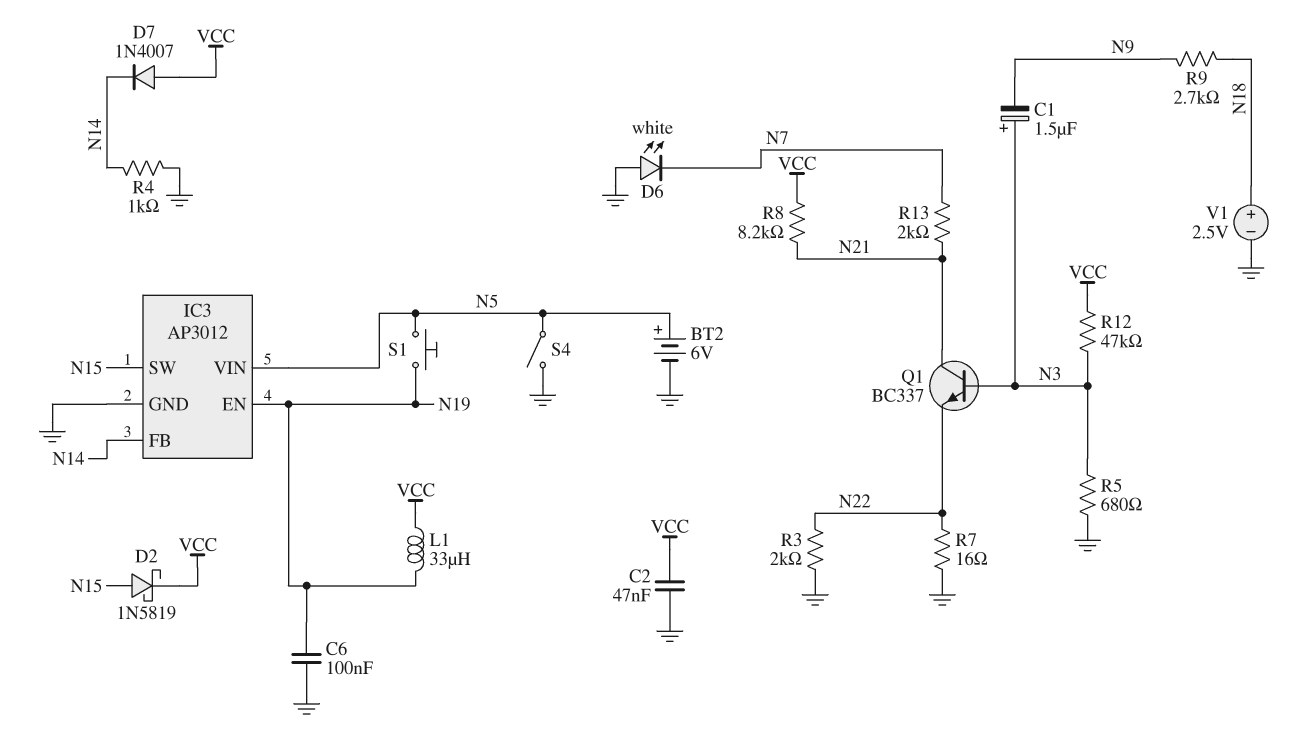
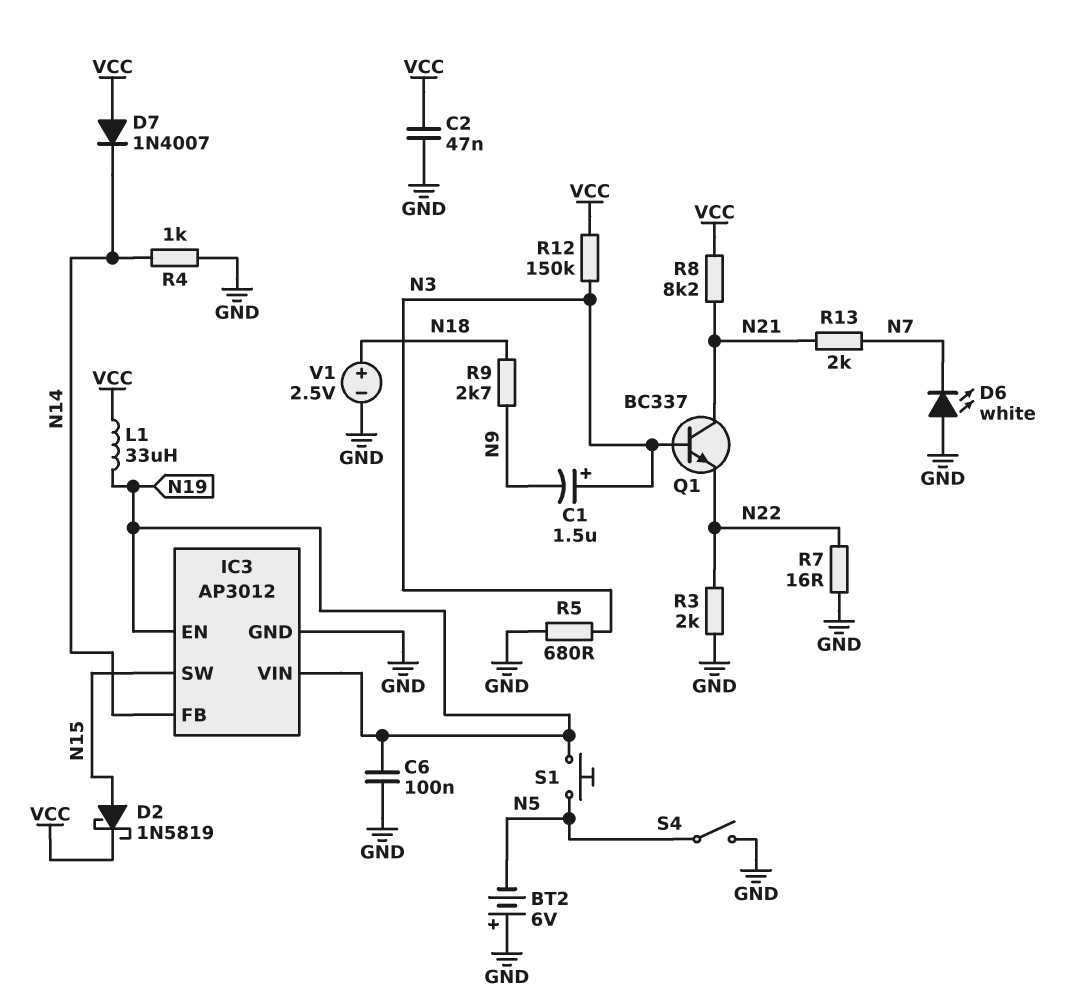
BT2: 6V (plus N5, minus GND) -> 6V (plus GND, minus N5)
IC3 pin VIN: N5 -> N19
R12: 47k (N3, VCC) -> 150k (N3, VCC)

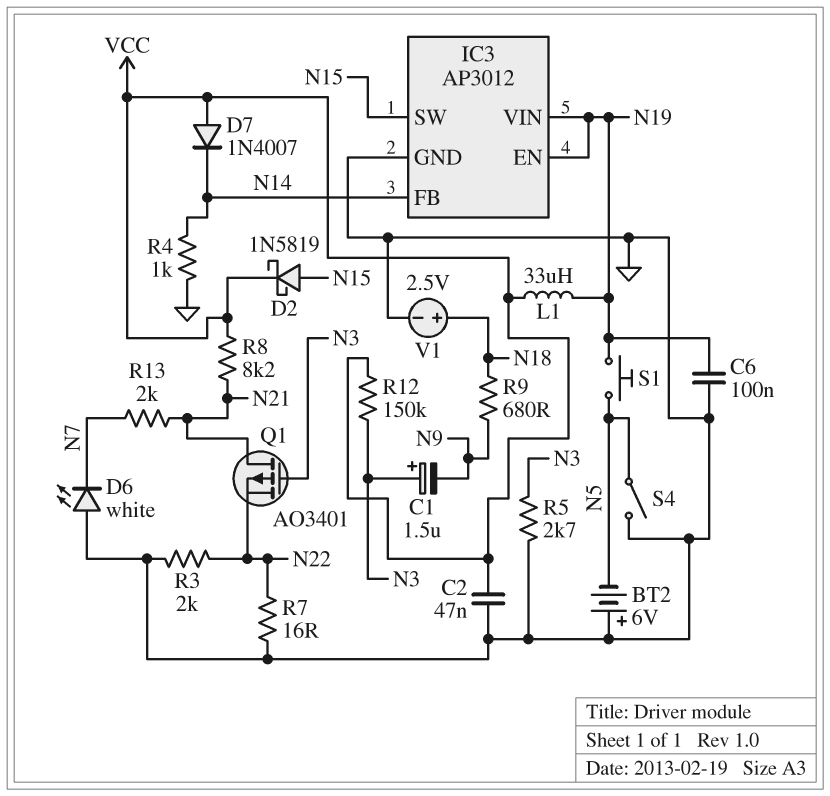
Q1: NPN BC337 (B N3, C N21, E N22) -> PMOS AO3401 (G N3, D N21, S N22)
R5: 680 (GND, N3) -> 2.7k (GND, N3)
R9: 2.7k (N9, N18) -> 680 (N9, N18)

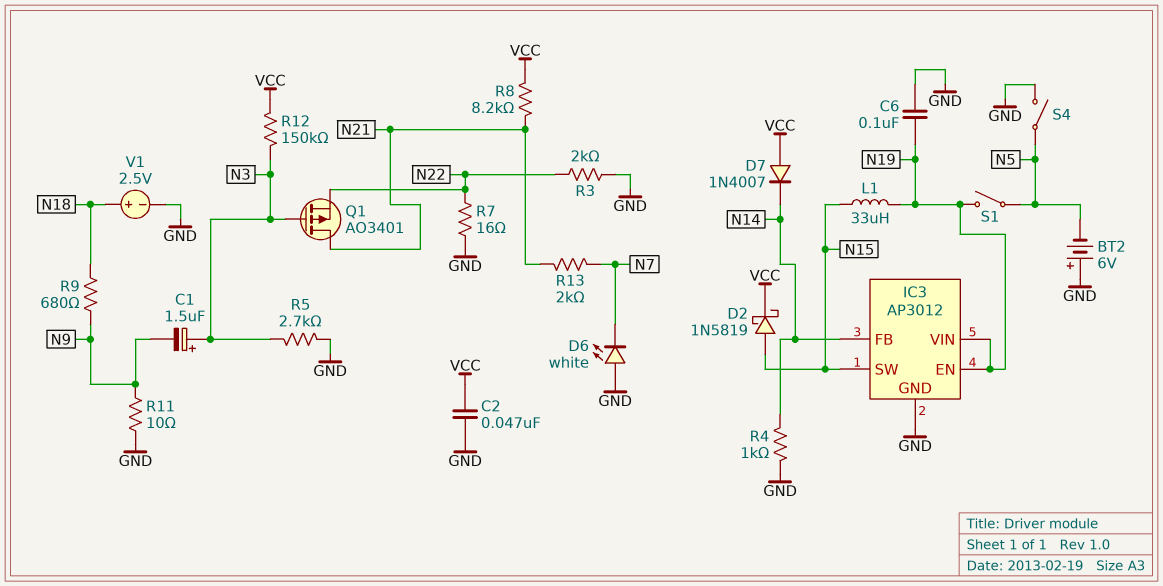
L1: 33uH (N19, VCC) -> 33uH (N15, N19)
R11: none -> 10 (GND, N9)
S1: button (N5, N19) -> switch (N5, N19)

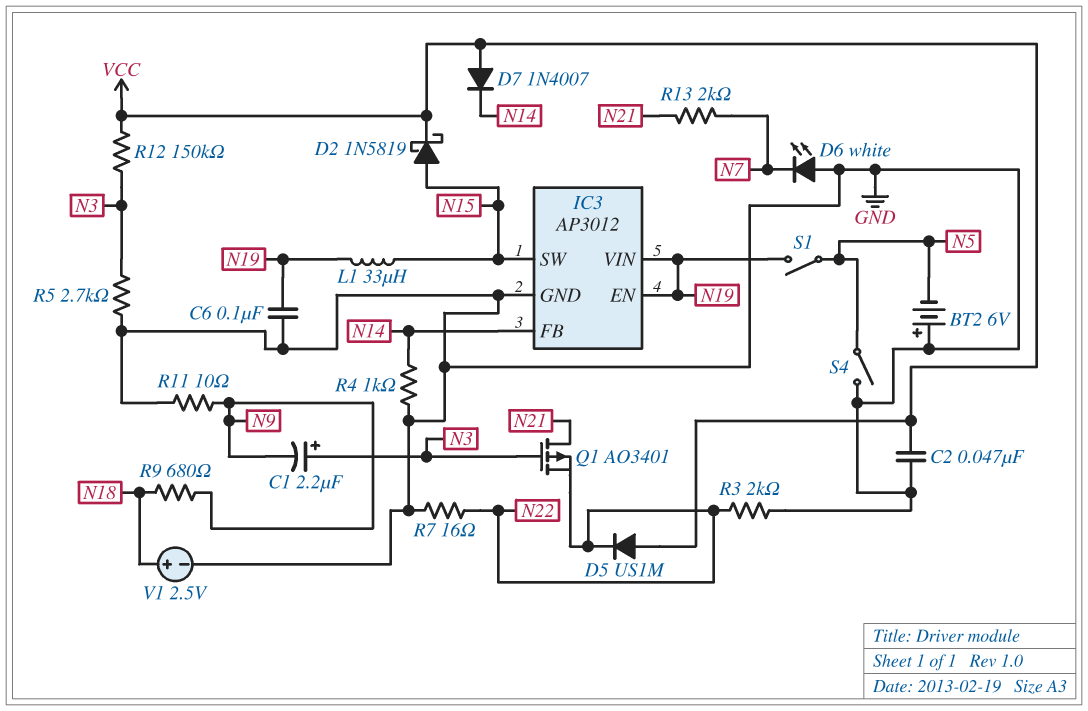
C1: 1.5uF (plus N3, minus N9) -> 2.2uF (plus N3, minus N9)
D5: none -> diode US1M (A VCC, K N22)
R8: 8.2k (N21, VCC) -> none

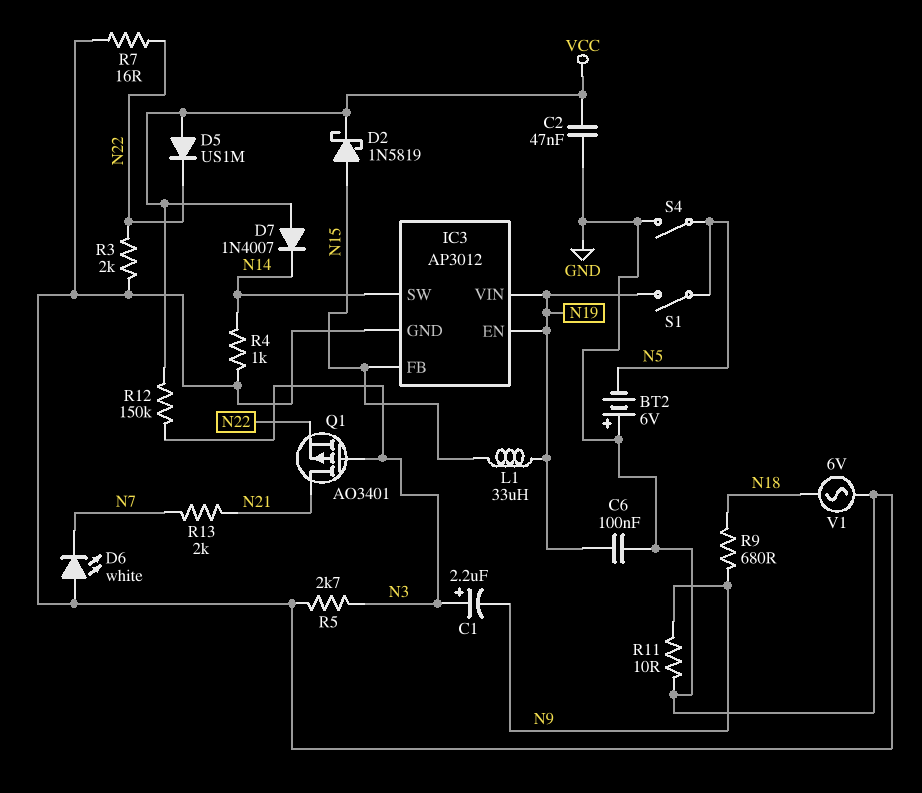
IC3 pin FB: N14 -> N15
IC3 pin SW: N15 -> N14
V1: 2.5V (plus N18, minus GND) -> AC 6V (GND, N18)

